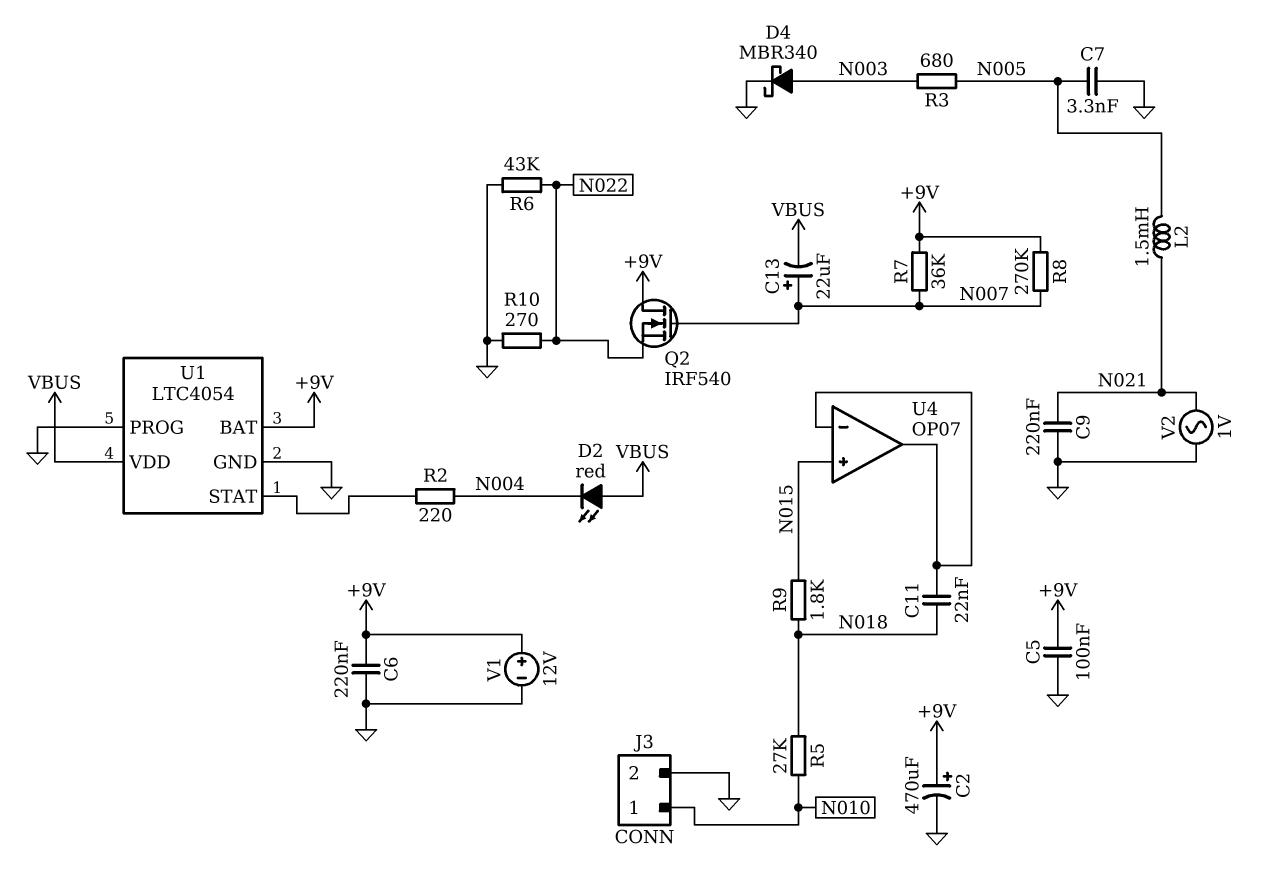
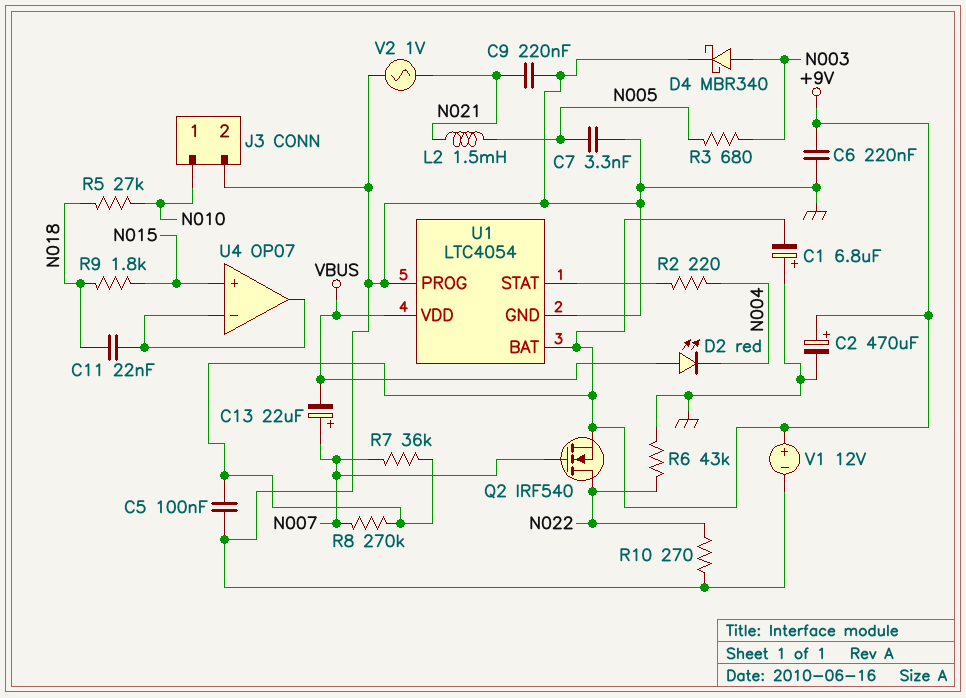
C1: none -> 6.8uF (plus GND, minus +9V)
Q2: NMOS IRF540 (G N007, D +9V, S N022) -> NMOS IRF540 (G N007, D N022, S +9V)

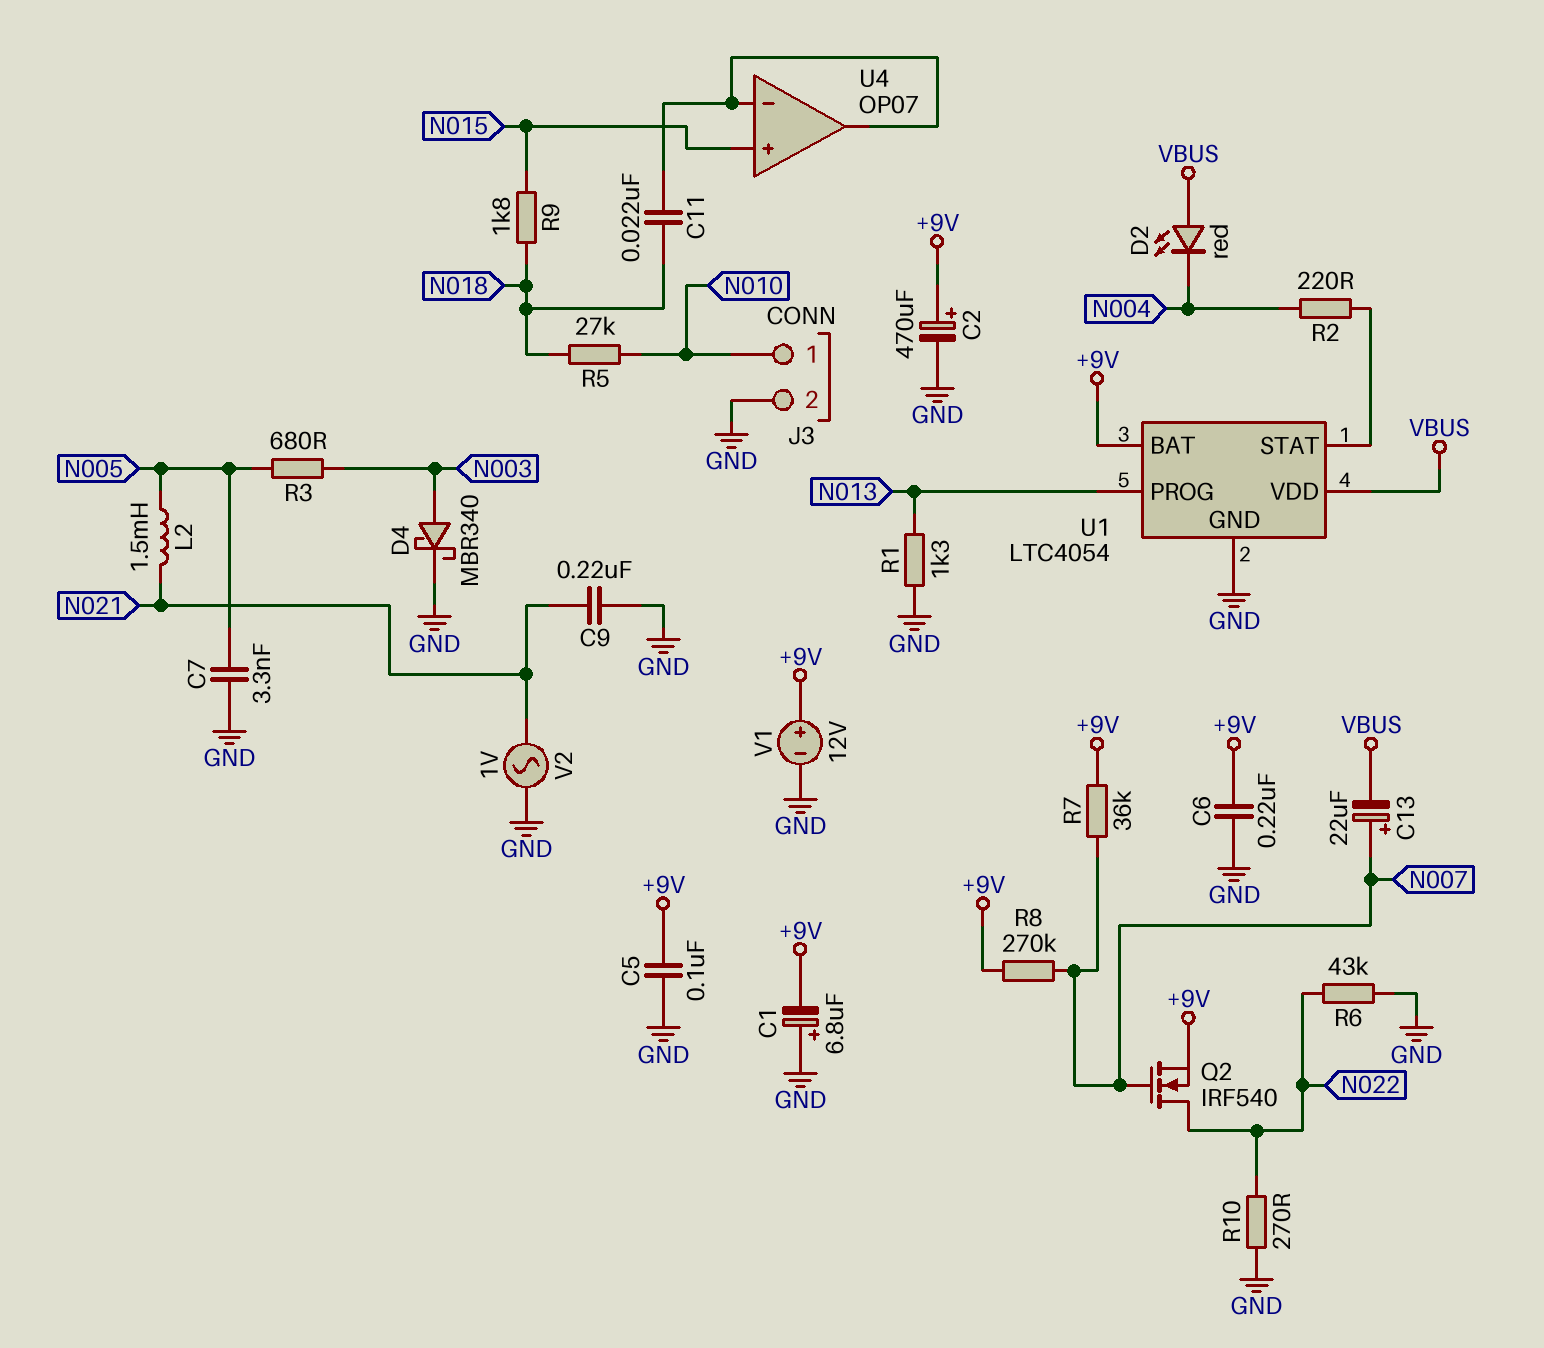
R1: none -> 1.3k (GND, N013)
U1 pin PROG: GND -> N013

